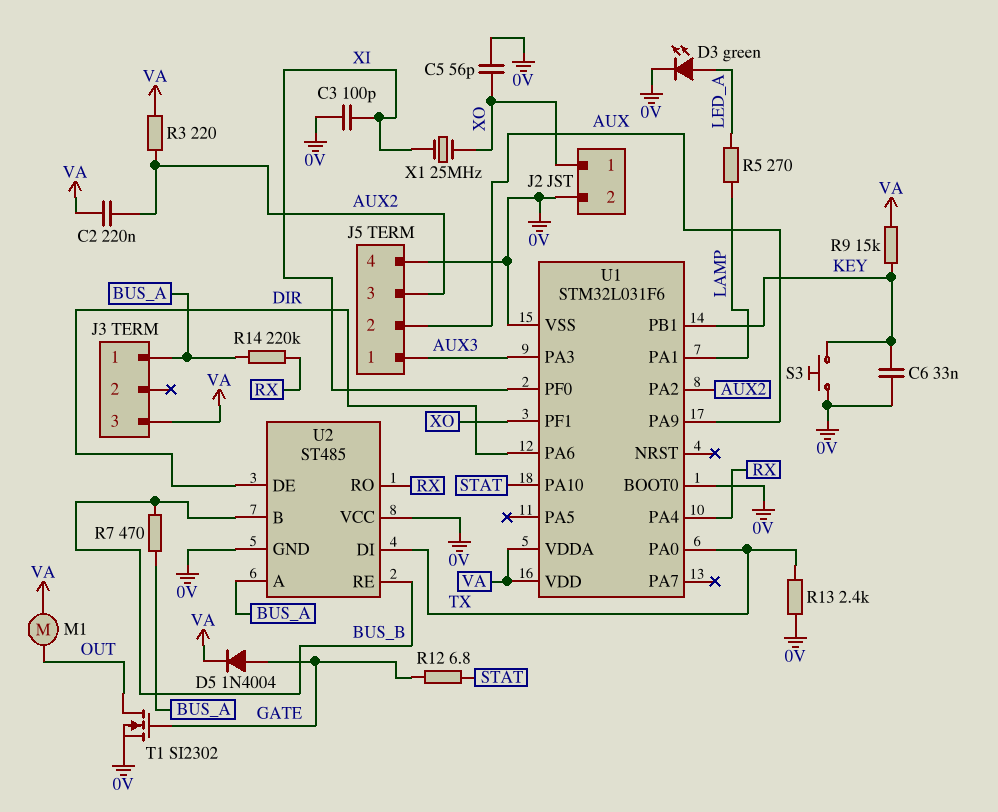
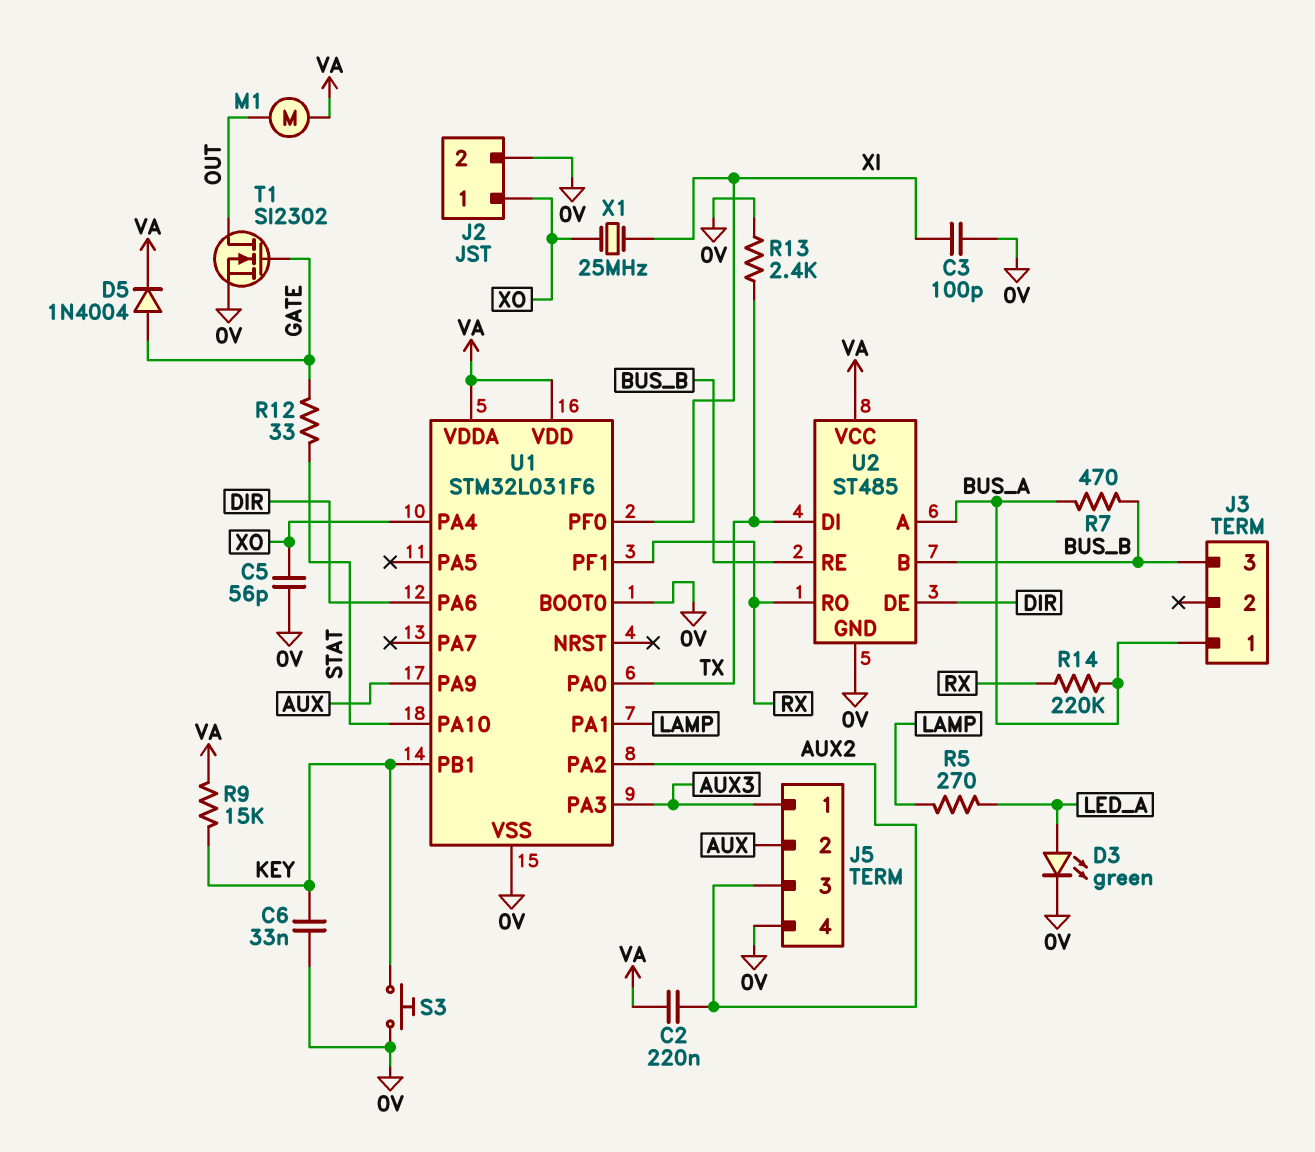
J3 pin 3: VA -> BUS_B
R3: 220 (AUX2, VA) -> none
R12: 6.8 (GATE, STAT) -> 33 (GATE, STAT)
U1 pin PA4: RX -> XO
U1 pin PF1: XO -> RX
U2 pin VCC: 0V -> VA

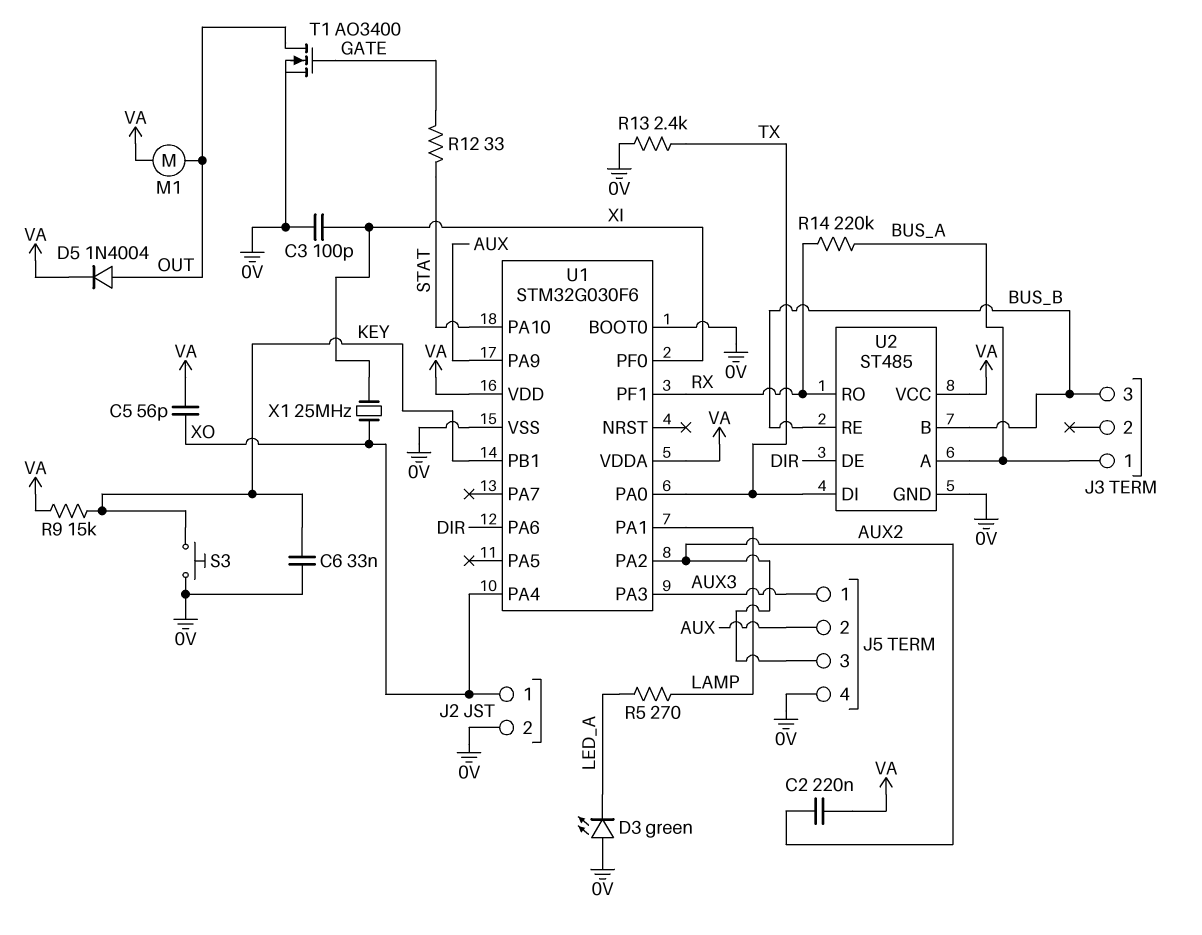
C5: 56pF (0V, XO) -> 56pF (VA, XO)
D3: LED green (A LED_A, K 0V) -> LED green (A 0V, K LED_A)
D5: diode 1N4004 (A GATE, K VA) -> diode 1N4004 (A OUT, K VA)
R7: 470 (BUS_A, BUS_B) -> none
T1: NMOS SI2302 (G GATE, D OUT, S 0V) -> NMOS AO3400 (G GATE, D OUT, S 0V)
U1: STM32L031F6 -> STM32G030F6

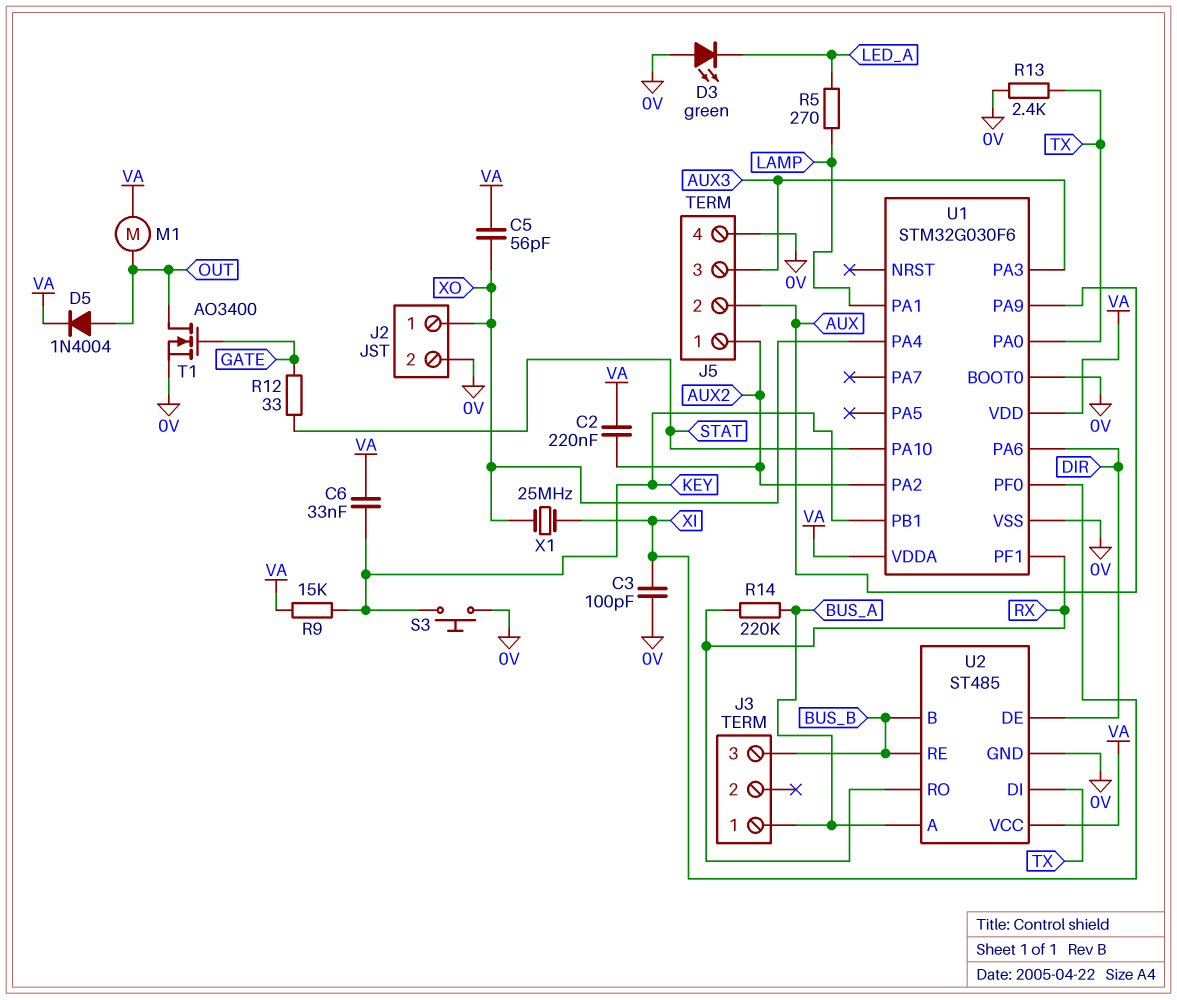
C6: 33nF (0V, KEY) -> 33nF (KEY, VA)
J5 pin 1: AUX3 -> AUX2
J5 pin 3: AUX2 -> AUX3

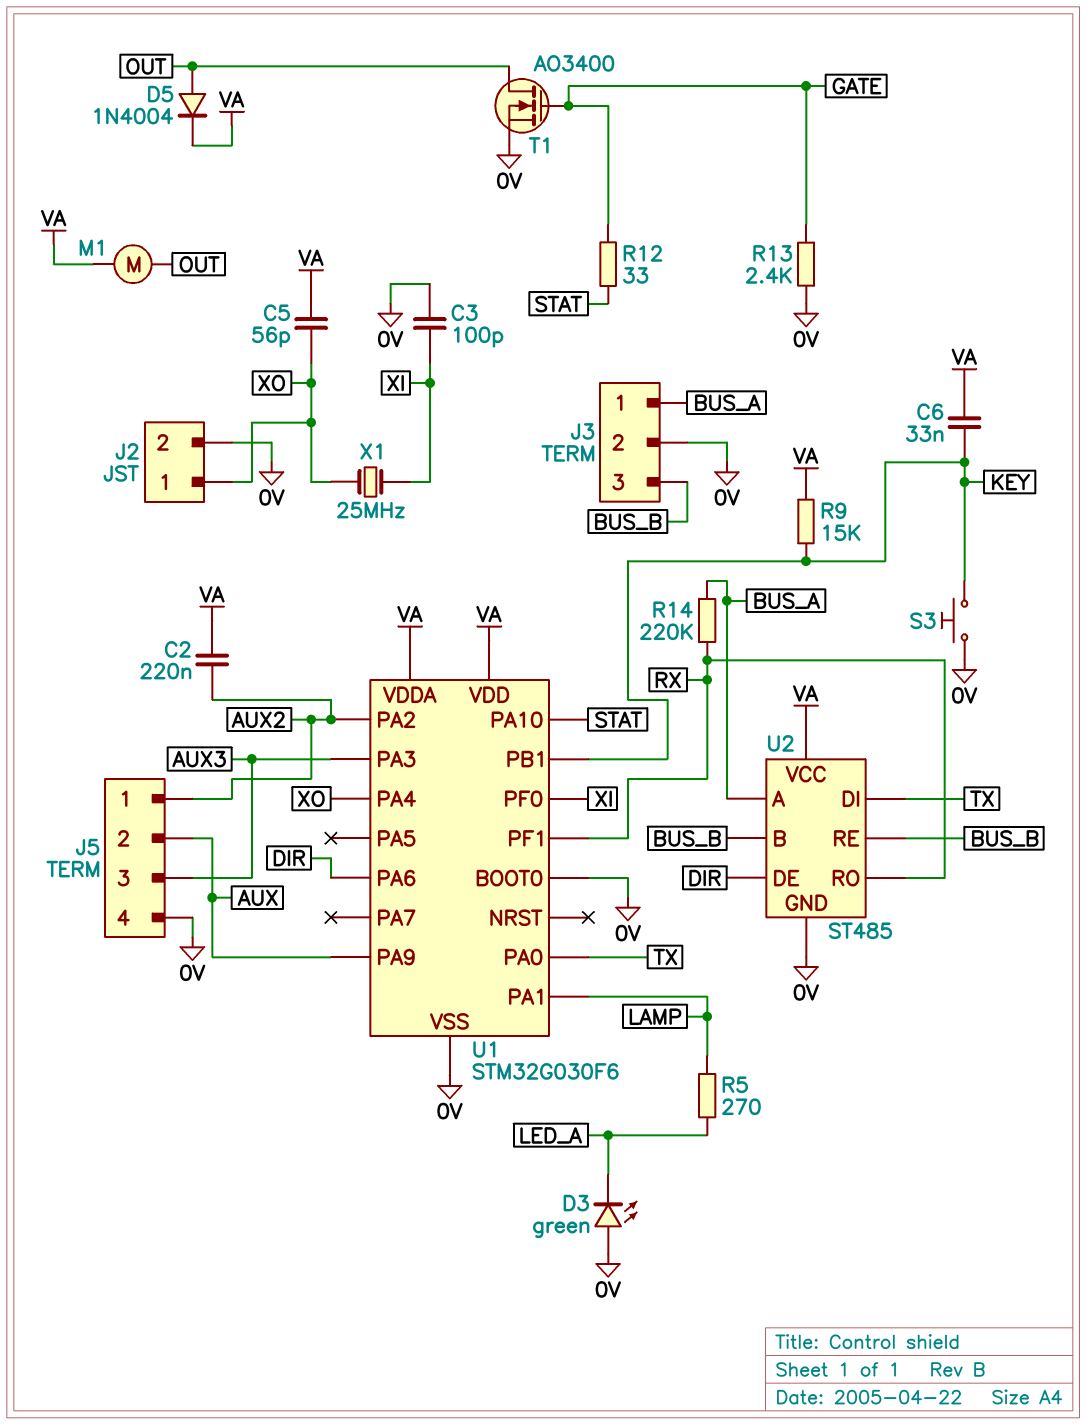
J3 pin 2: none -> 0V
R13: 2.4k (0V, TX) -> 2.4k (0V, GATE)

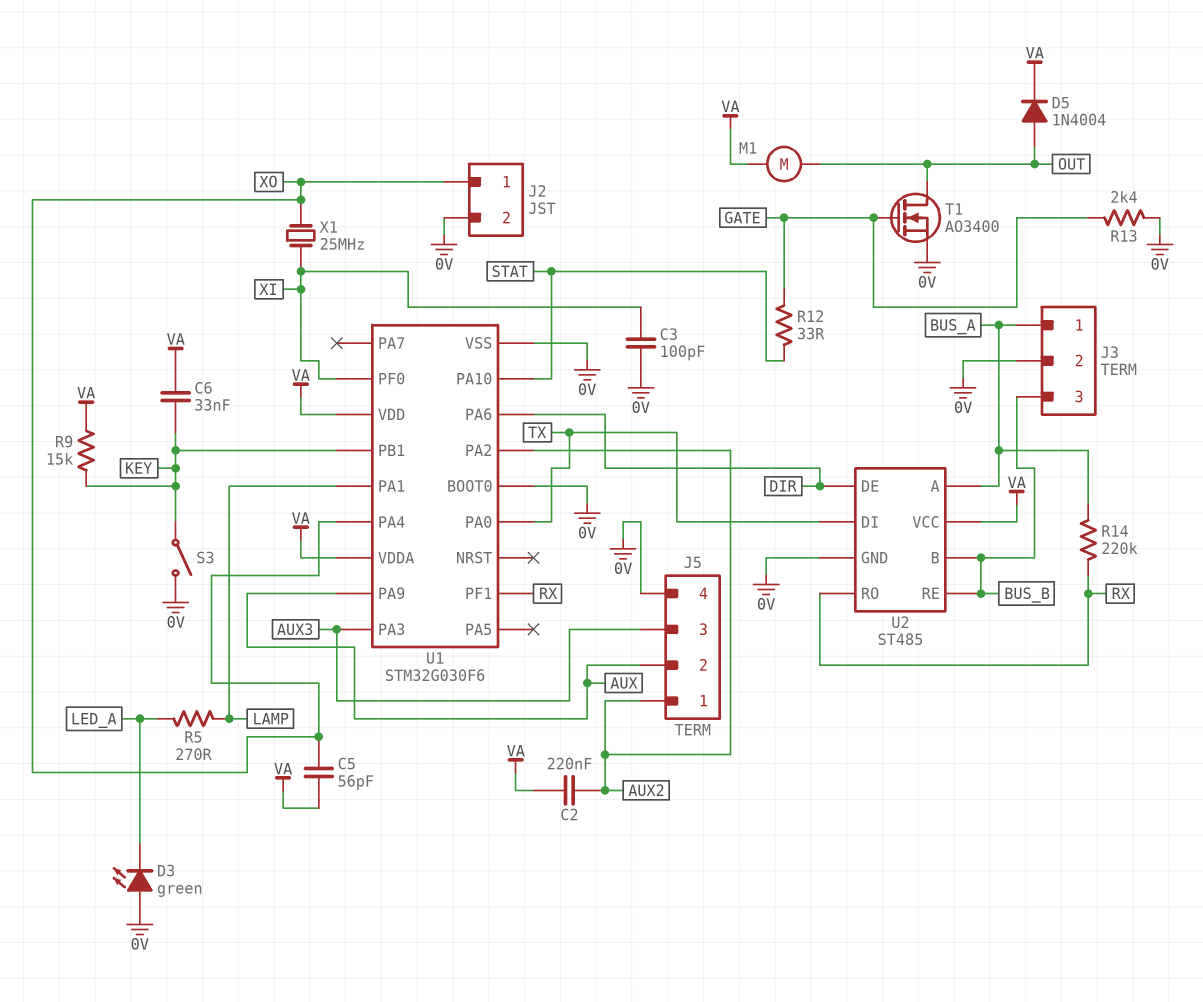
S3: button (0V, KEY) -> switch (0V, KEY)

